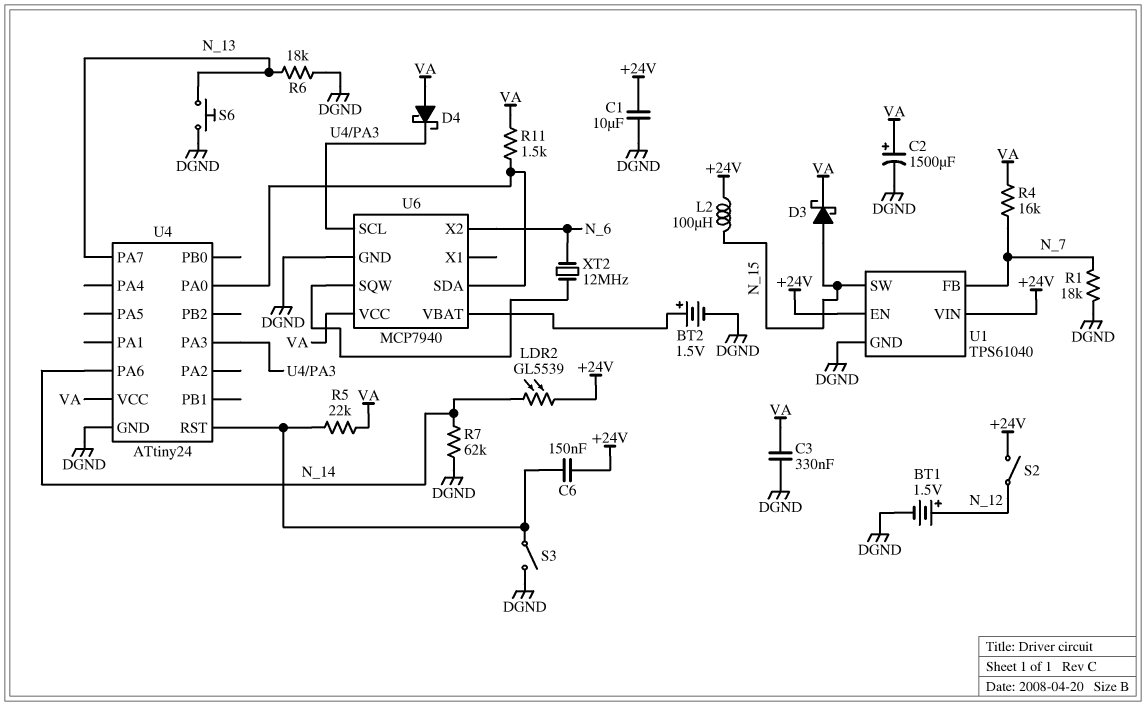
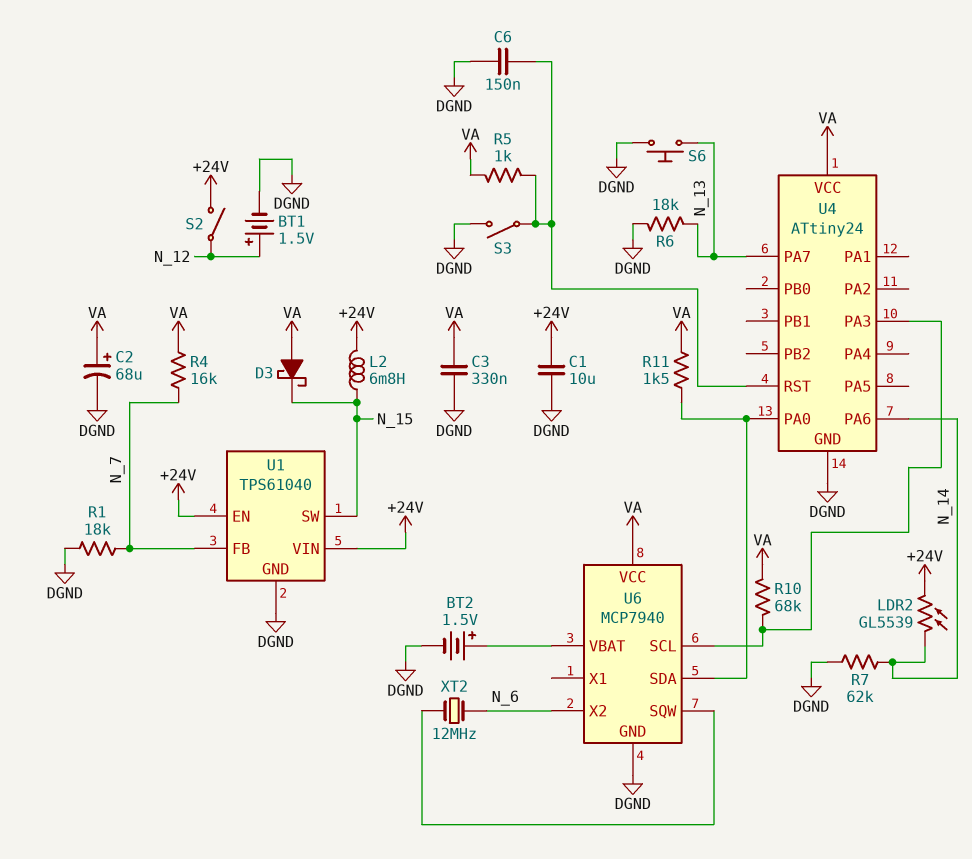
C2: 1500uF (plus VA, minus DGND) -> 68uF (plus VA, minus DGND)
C6: 150nF (+24V, U4/RST) -> 150nF (DGND, U4/RST)
D3: schottky (A N_15, K VA) -> schottky (A VA, K N_15)
D4: schottky (A VA, K U4/PA3) -> none
L2: 100uH (+24V, N_15) -> 6.8mH (+24V, N_15)
R5: 22k (U4/RST, VA) -> 1k (U4/RST, VA)
R10: none -> 68k (U4/PA3, VA)

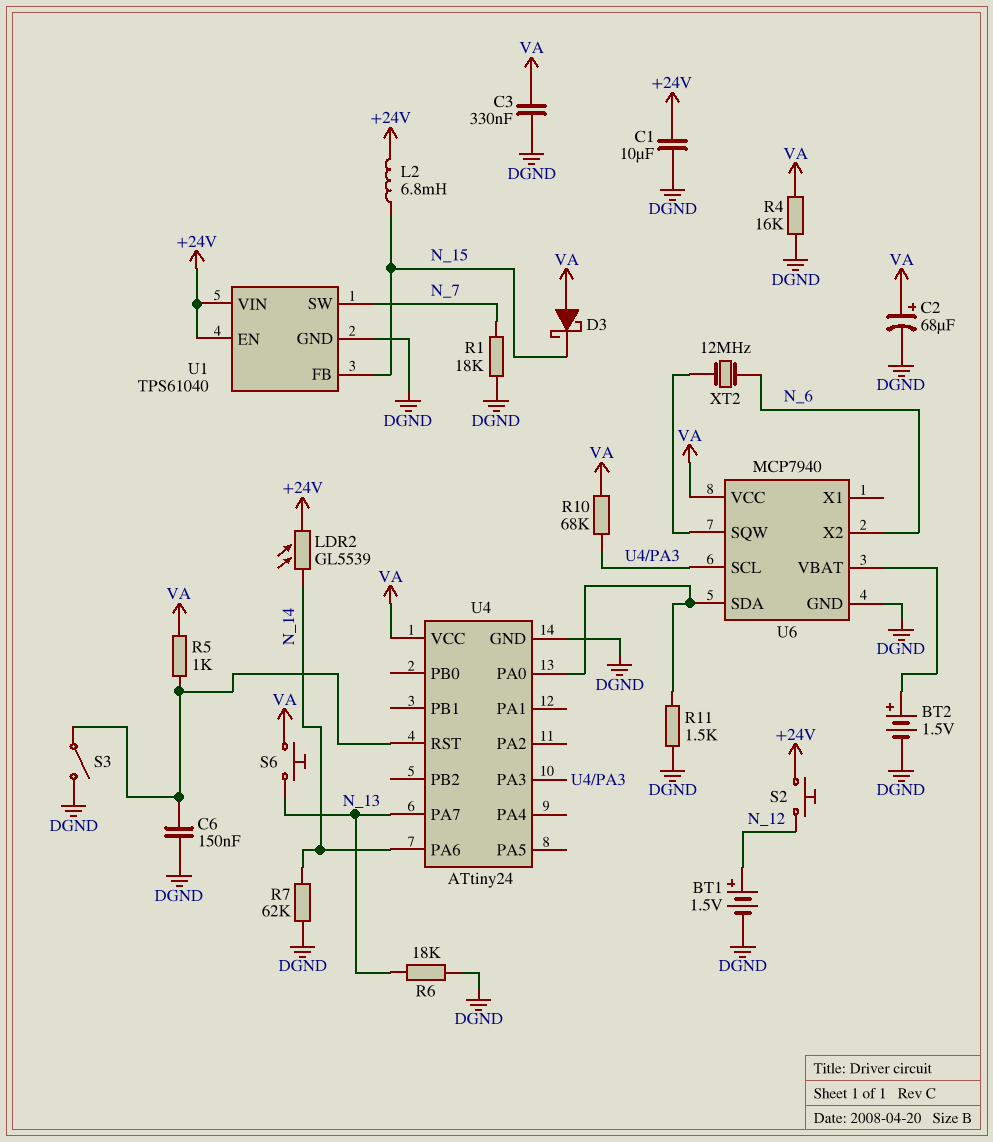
R4: 16k (N_7, VA) -> 16k (DGND, VA)
R11: 1.5k (U4/PA0, VA) -> 1.5k (DGND, U4/PA0)
S2: switch (+24V, N_12) -> button (+24V, N_12)
S6: button (DGND, N_13) -> button (N_13, VA)
U1 pin FB: N_7 -> N_15
U1 pin SW: N_15 -> N_7

